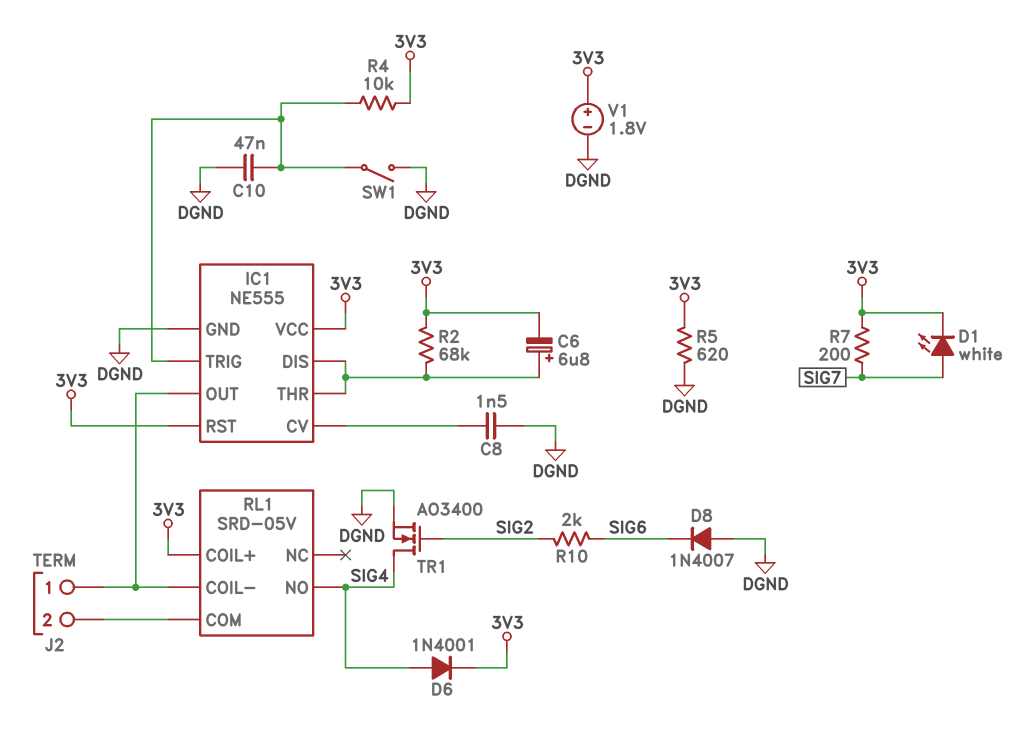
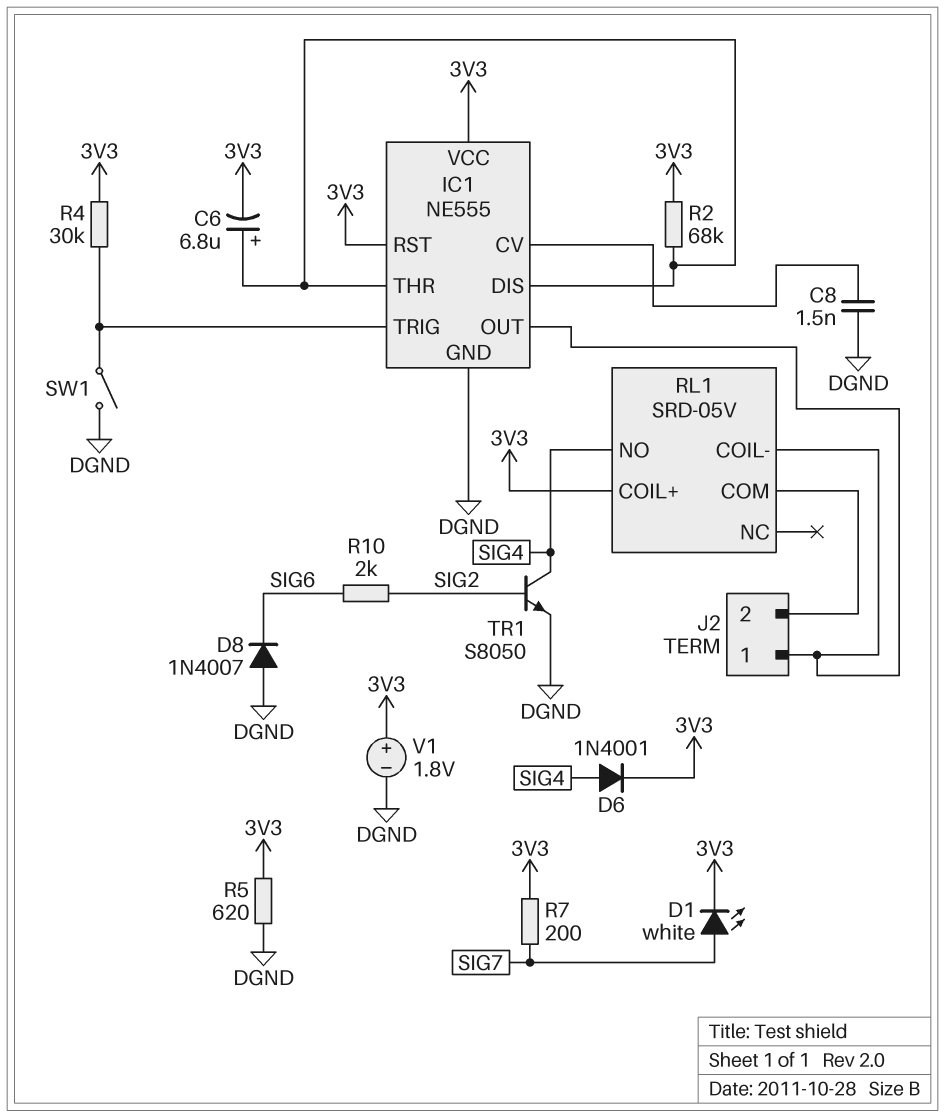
C10: 47nF (DGND, IC1/TRIG) -> none
R4: 10k (3V3, IC1/TRIG) -> 30k (3V3, IC1/TRIG)
TR1: NMOS AO3400 (G SIG2, D SIG4, S DGND) -> NPN S8050 (B SIG2, C SIG4, E DGND)

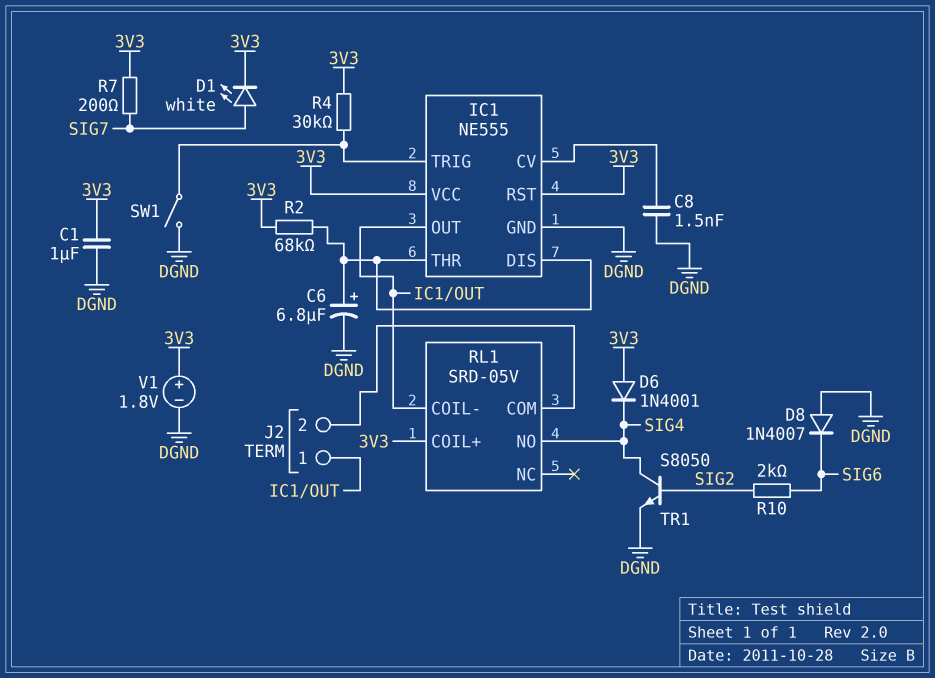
C1: none -> 1uF (3V3, DGND)
C6: 6.8uF (plus IC1/DIS, minus 3V3) -> 6.8uF (plus IC1/DIS, minus DGND)
D6: diode 1N4001 (A SIG4, K 3V3) -> diode 1N4001 (A 3V3, K SIG4)
R5: 620 (3V3, DGND) -> none

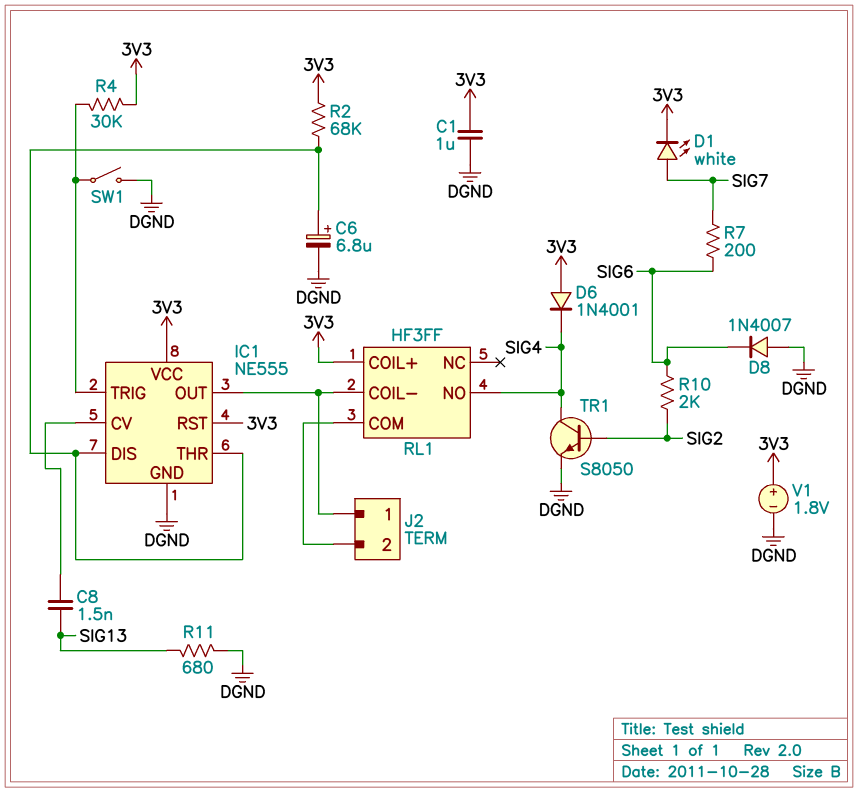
C8: 1.5nF (DGND, IC1/CV) -> 1.5nF (IC1/CV, SIG13)
R7: 200 (3V3, SIG7) -> 200 (SIG6, SIG7)
R11: none -> 680 (DGND, SIG13)
RL1: SRD-05V -> HF3FF

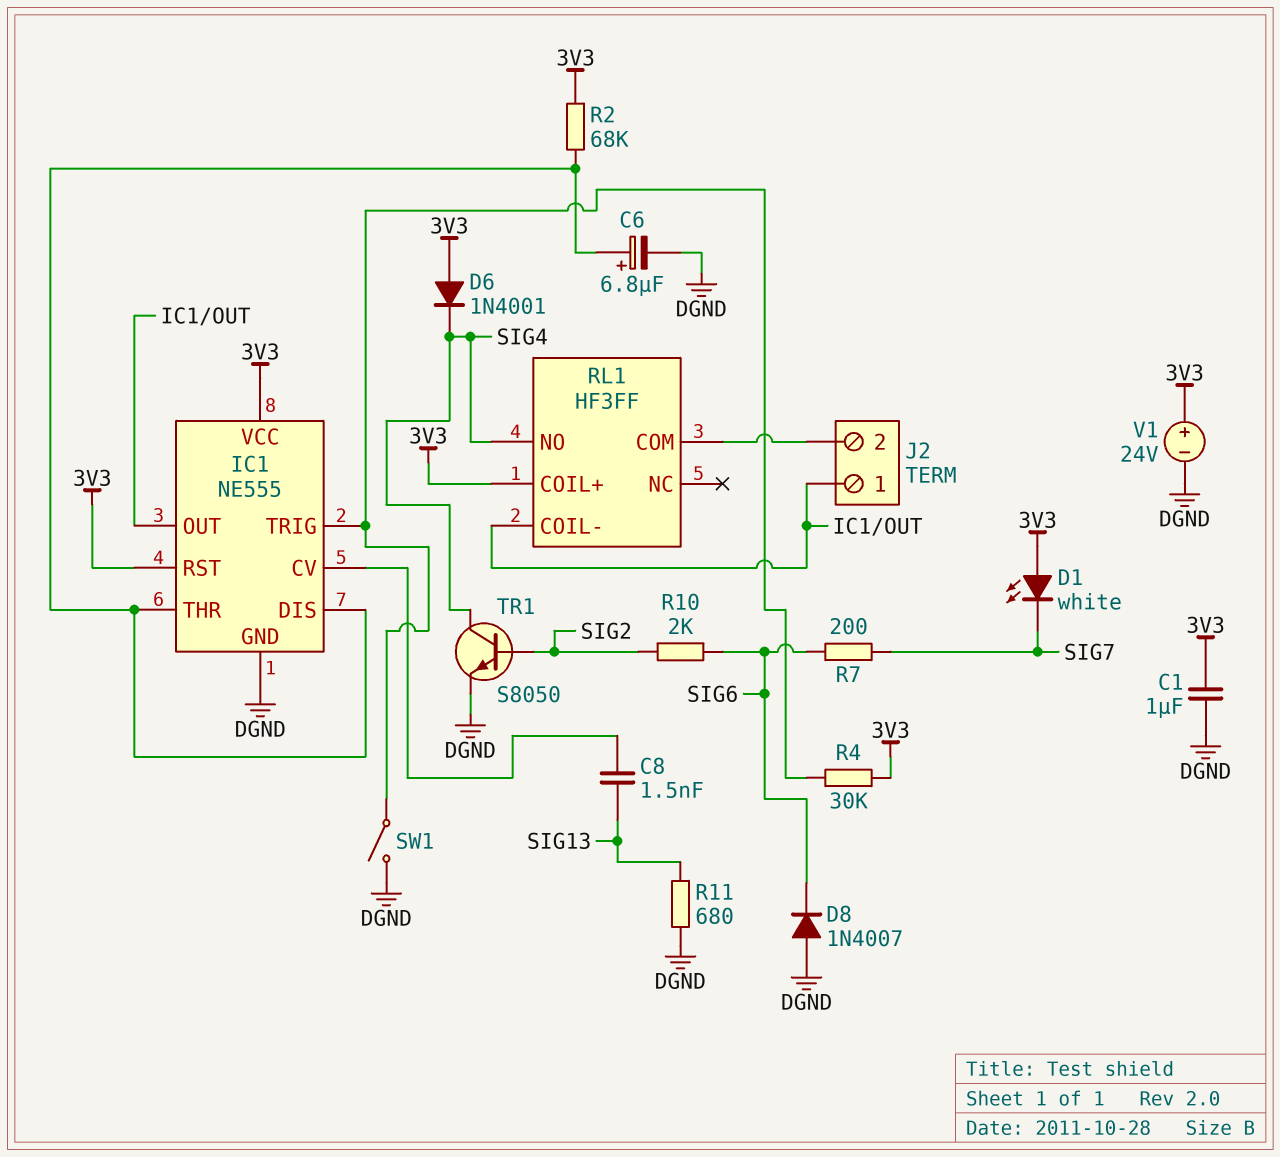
D1: LED white (A SIG7, K 3V3) -> LED white (A 3V3, K SIG7)
V1: 1.8V (plus 3V3, minus DGND) -> 24V (plus 3V3, minus DGND)

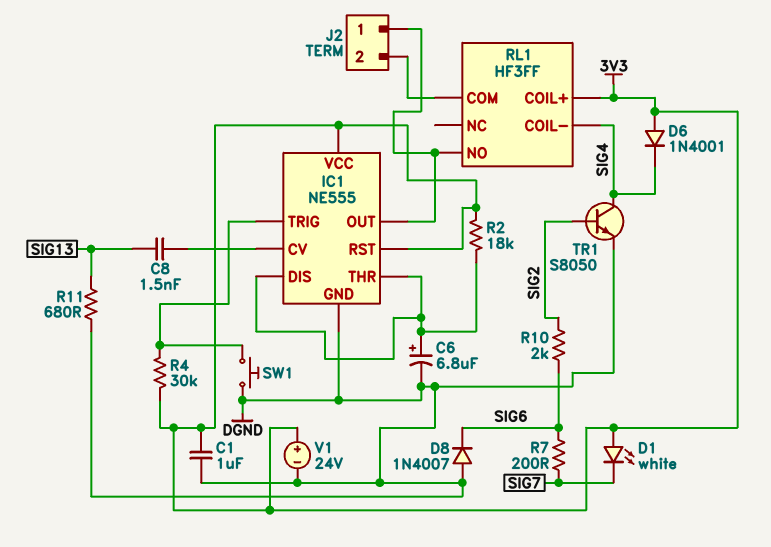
R2: 68k (3V3, IC1/DIS) -> 18k (3V3, IC1/DIS)
RL1 pin COIL-: IC1/OUT -> SIG4
RL1 pin NO: SIG4 -> IC1/OUT
SW1: switch (DGND, IC1/TRIG) -> button (DGND, IC1/TRIG)

